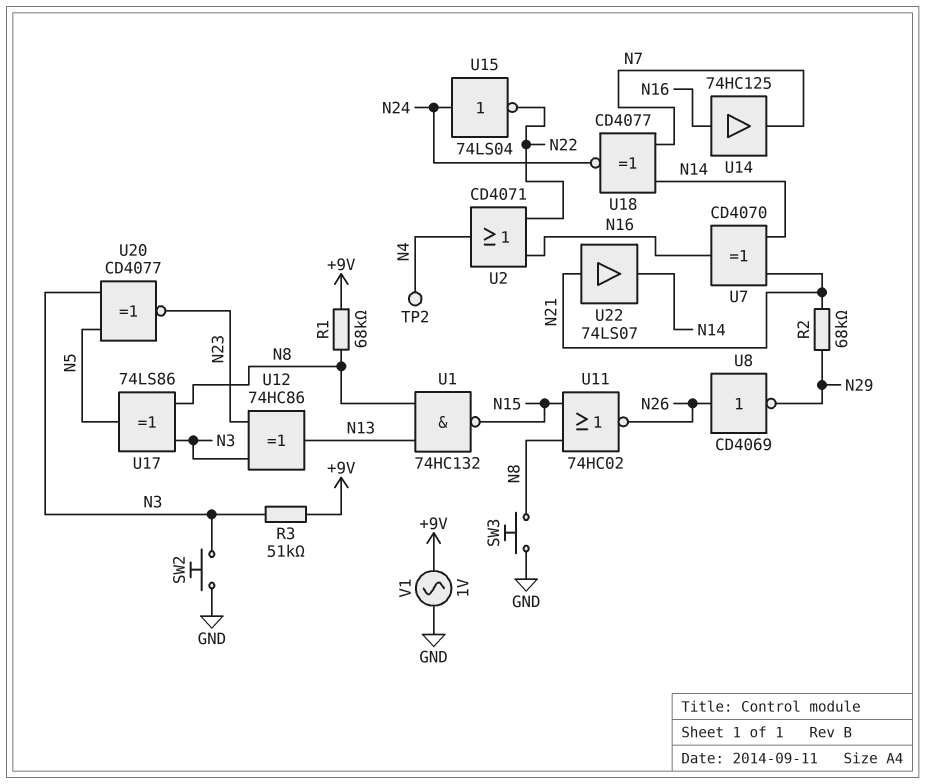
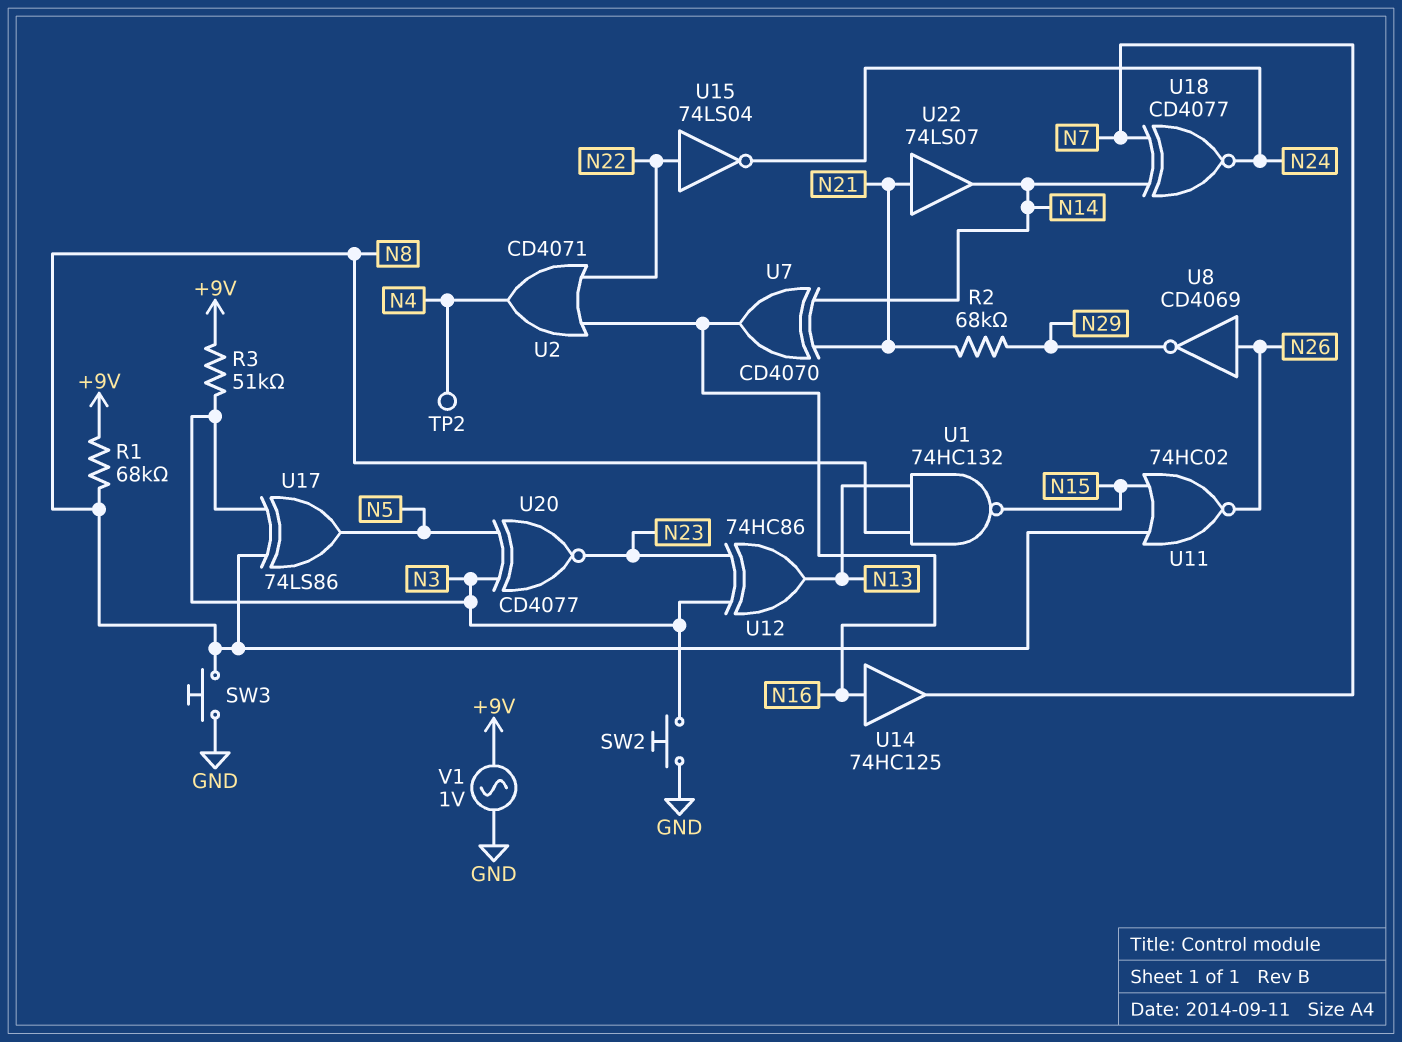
U15: NOT 74LS04 (in N24, out N22) -> NOT 74LS04 (in N22, out N24)

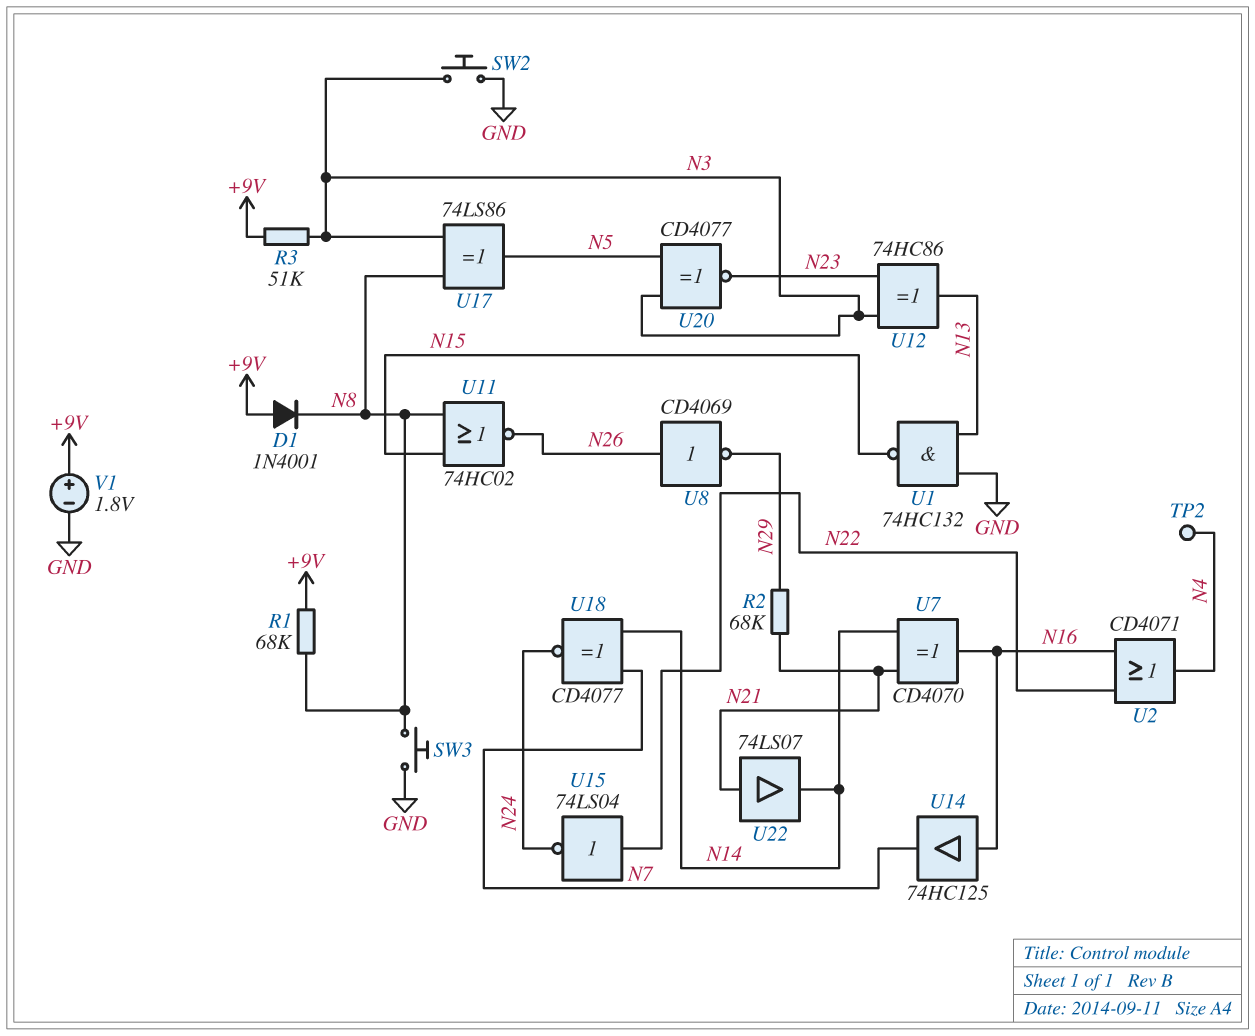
D1: none -> diode 1N4001 (A +9V, K N8)
U1: NAND 74HC132 (in N8, in N13, out N15) -> NAND 74HC132 (in GND, in N13, out N15)
V1: AC 1V (+9V, GND) -> 1.8V (plus +9V, minus GND)

